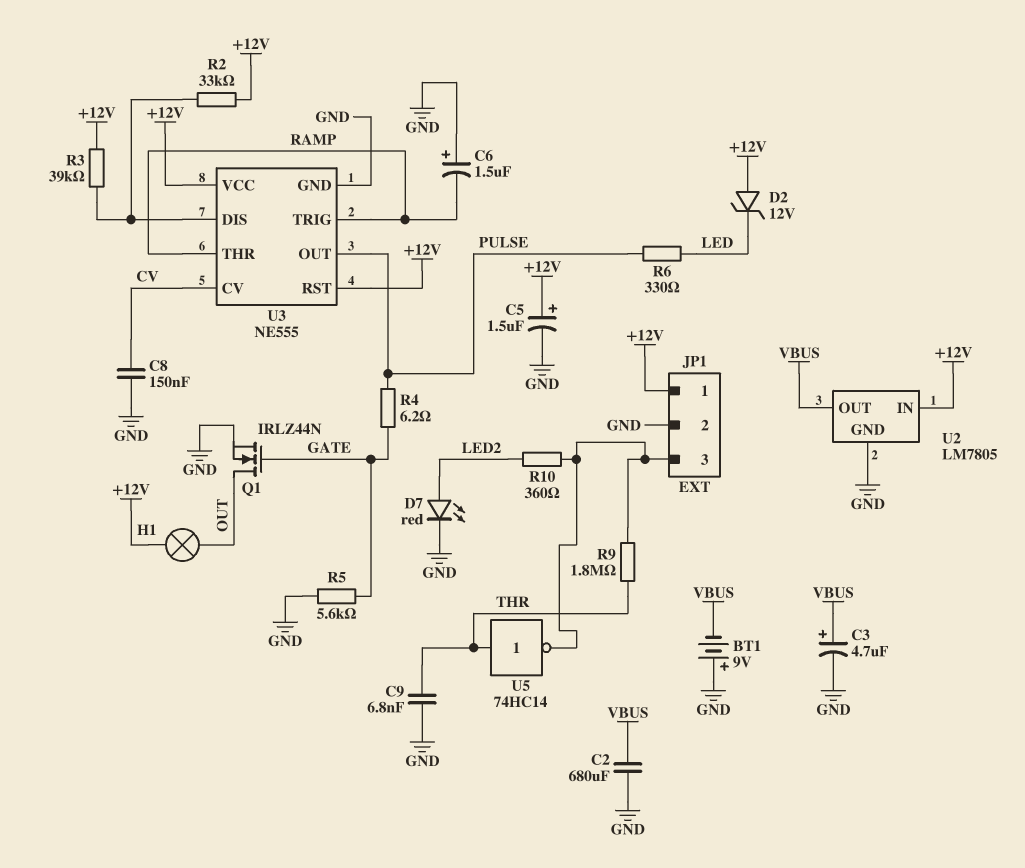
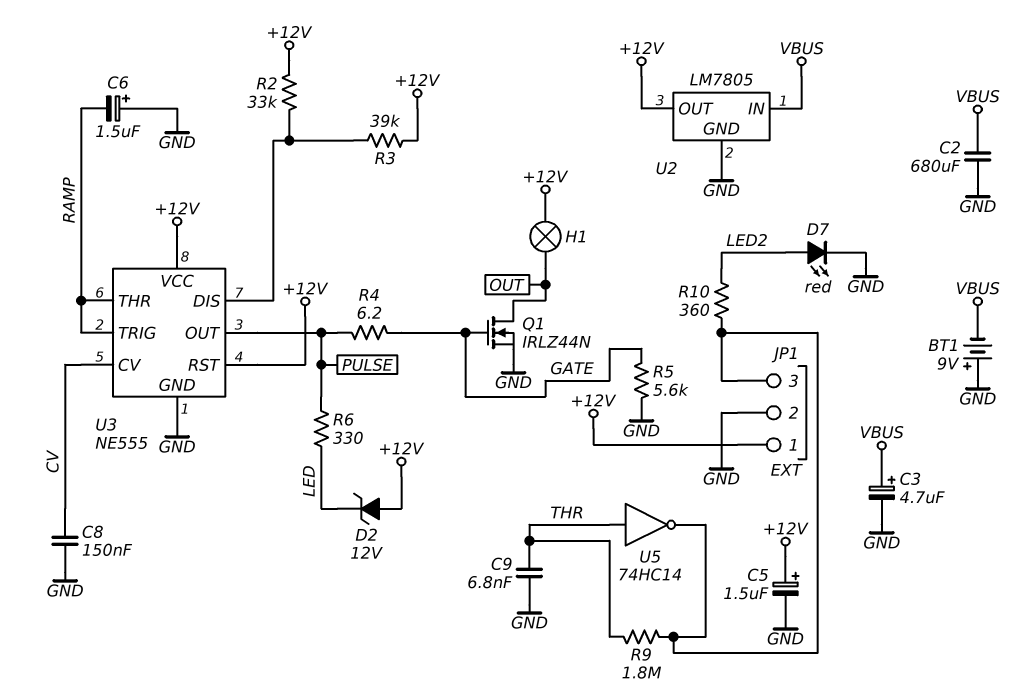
U2 pin IN: +12V -> VBUS
U2 pin OUT: VBUS -> +12V

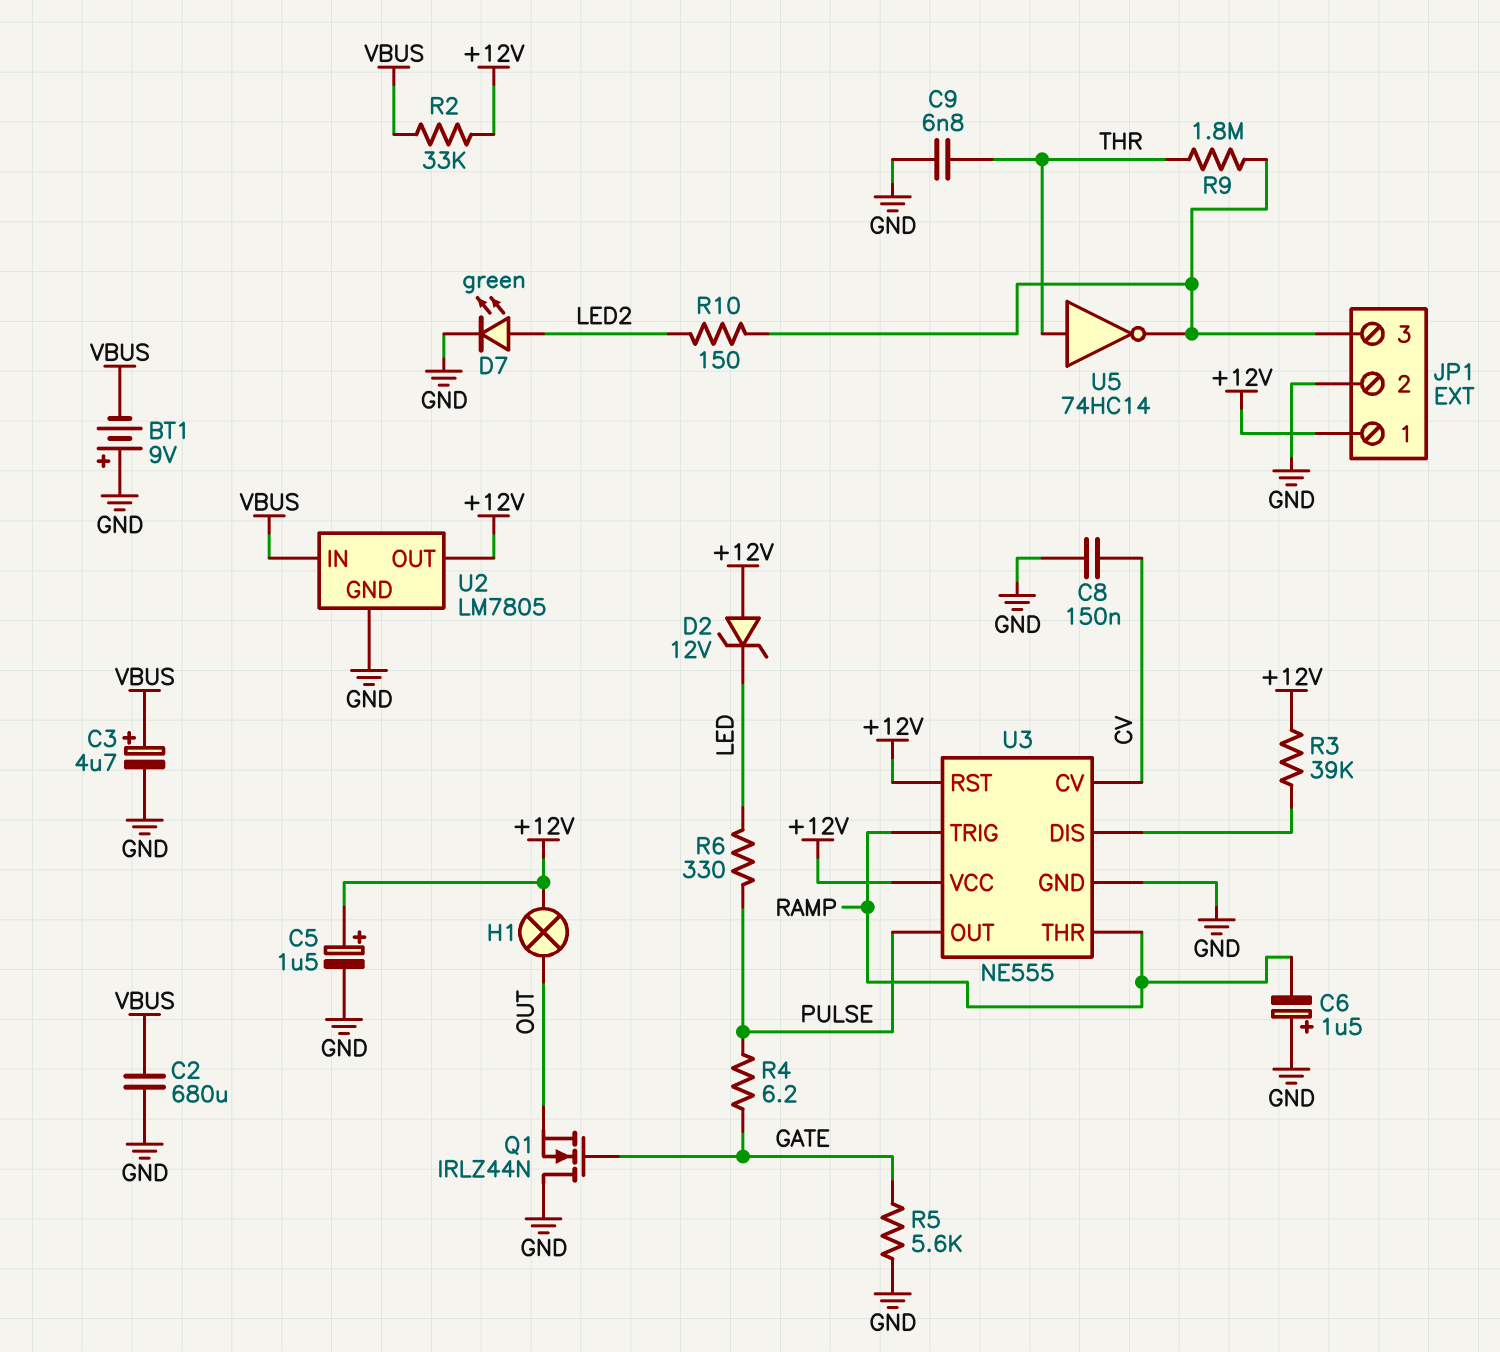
D7: LED red (A LED2, K GND) -> LED green (A LED2, K GND)
Q1: NMOS IRLZ44N (G GATE, D OUT, S GND) -> NMOS IRLZ44N (G GATE, D GND, S OUT)
R2: 33k (+12V, U3/DIS) -> 33k (+12V, VBUS)
R10: 360 (JP1/3, LED2) -> 150 (JP1/3, LED2)

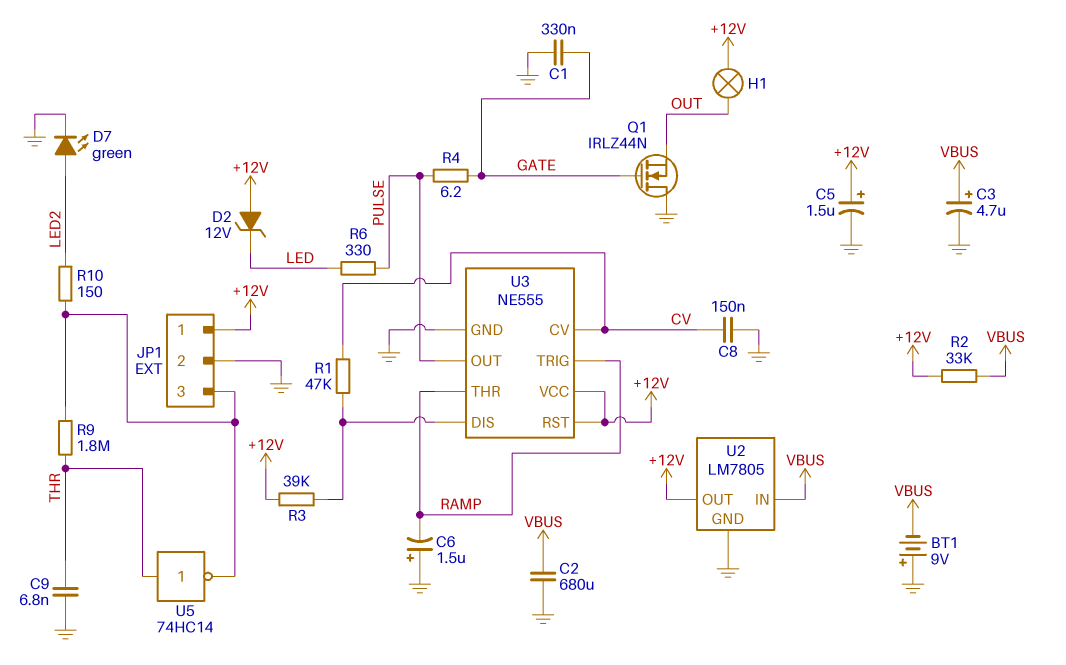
C1: none -> 330nF (GATE, GND)
R1: none -> 47k (CV, U3/DIS)
R5: 5.6k (GATE, GND) -> none

